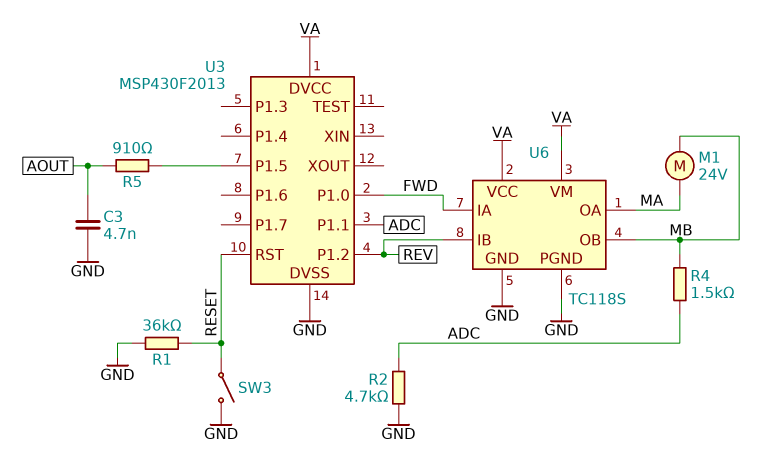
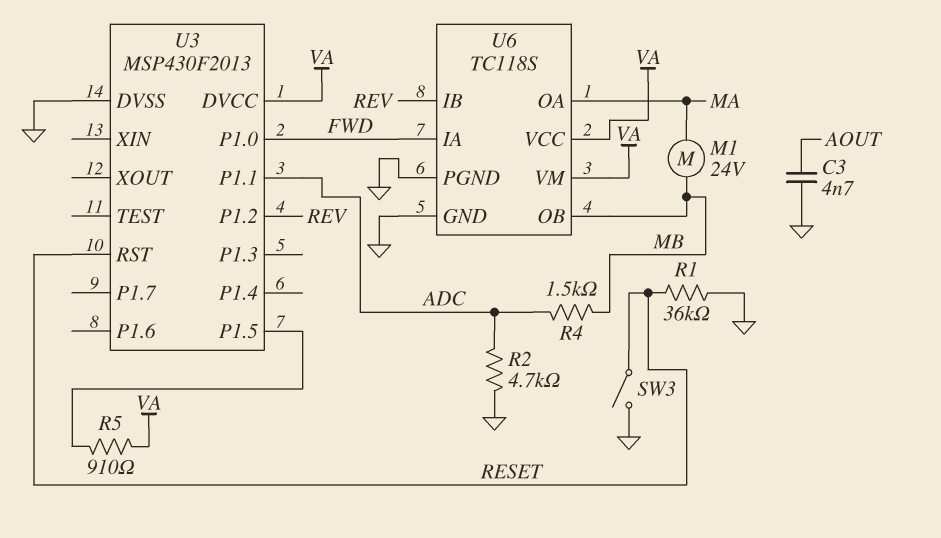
R5: 910 (AOUT, U3/P1.5) -> 910 (U3/P1.5, VA)

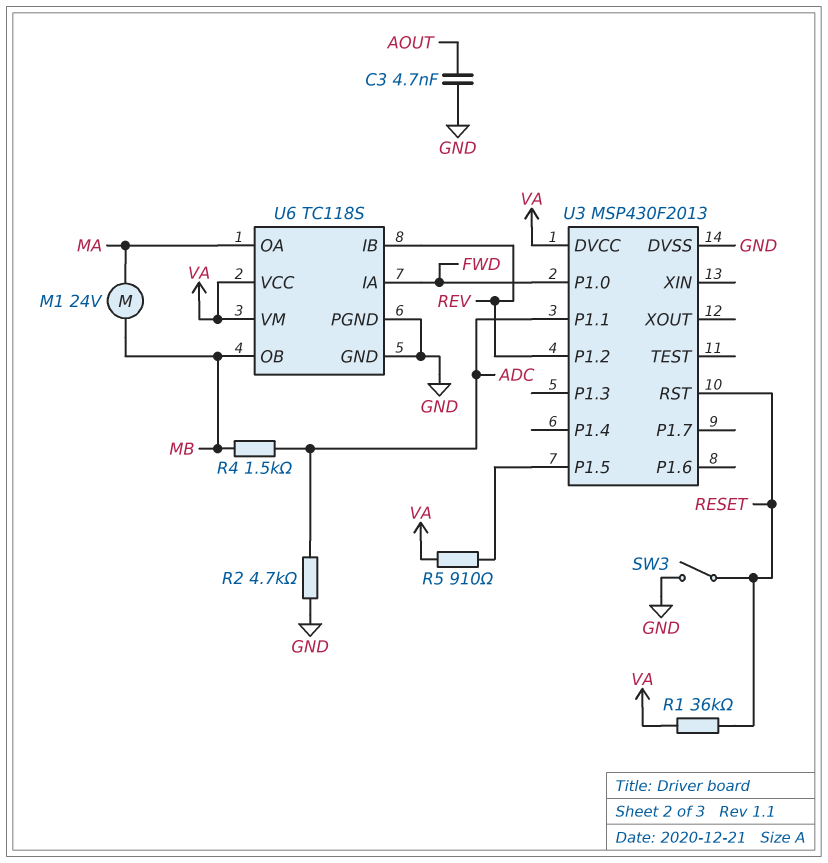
R1: 36k (GND, RESET) -> 36k (RESET, VA)

